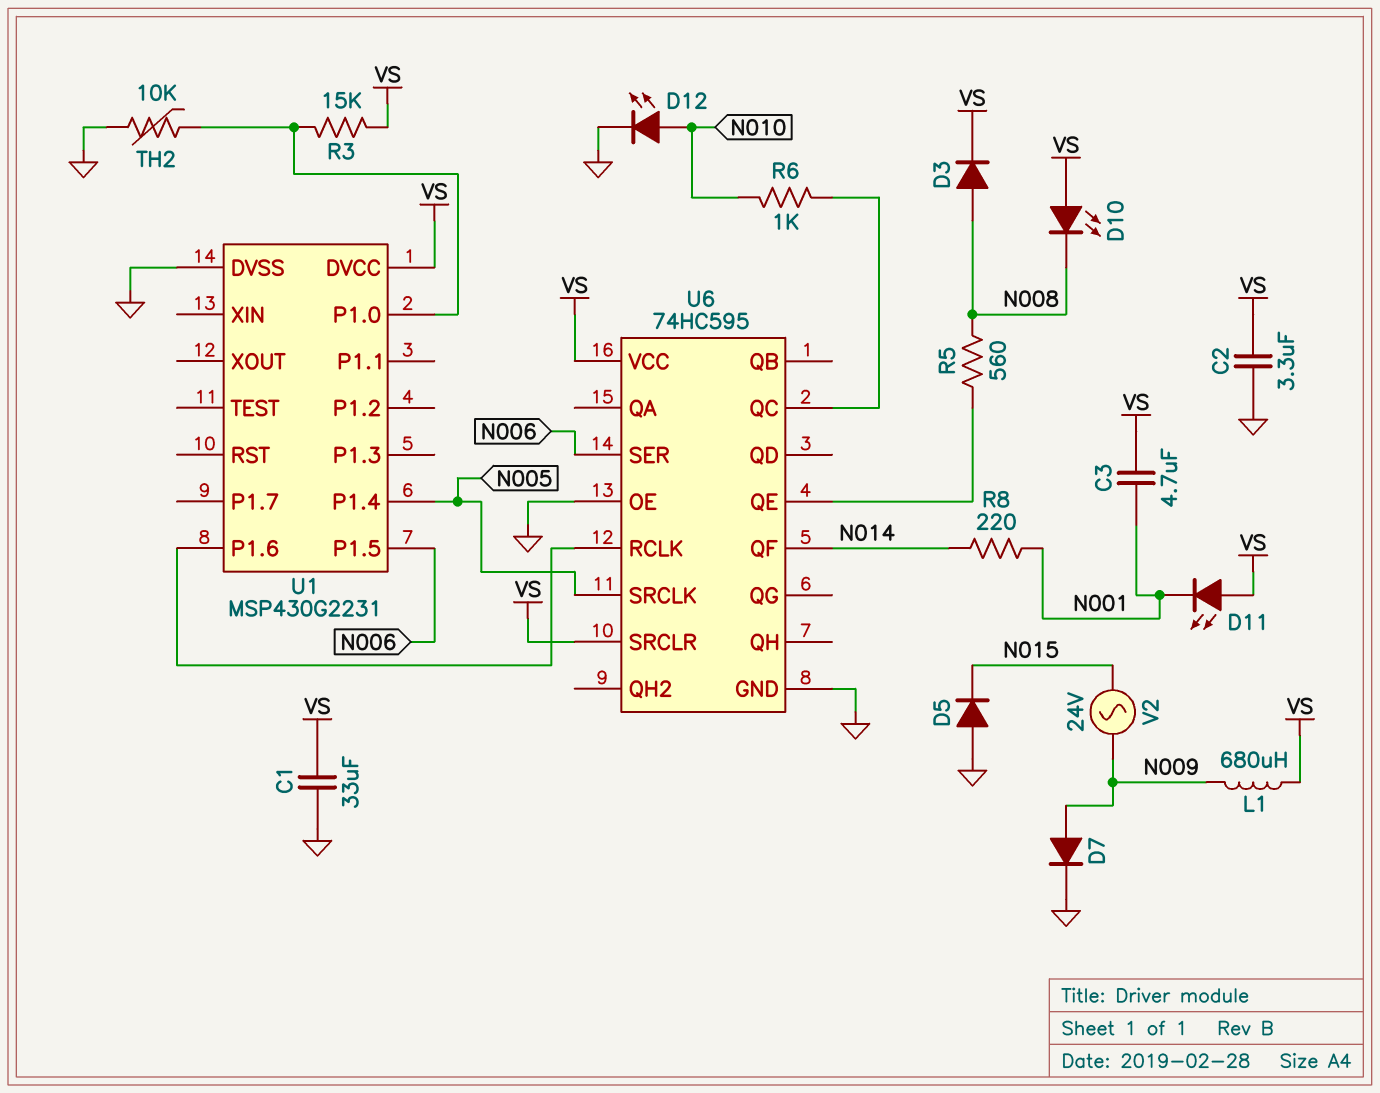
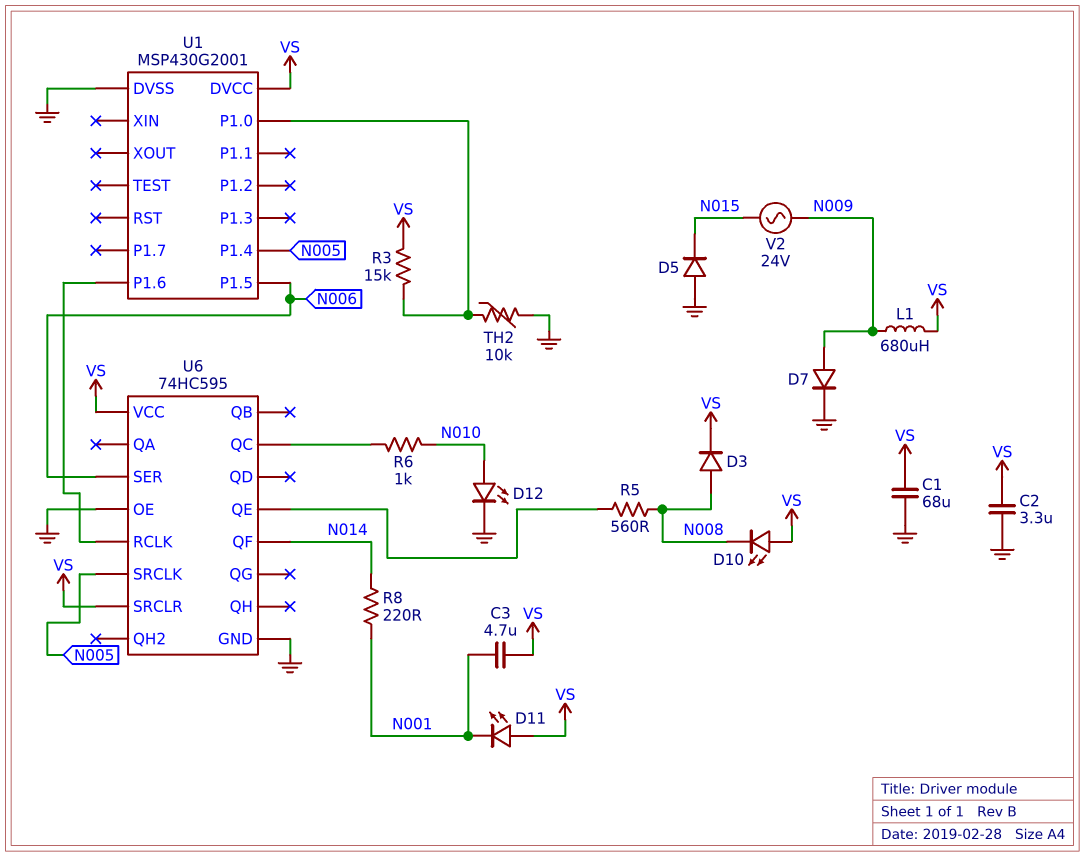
C1: 33uF (GND, VS) -> 68uF (GND, VS)
U1: MSP430G2231 -> MSP430G2001

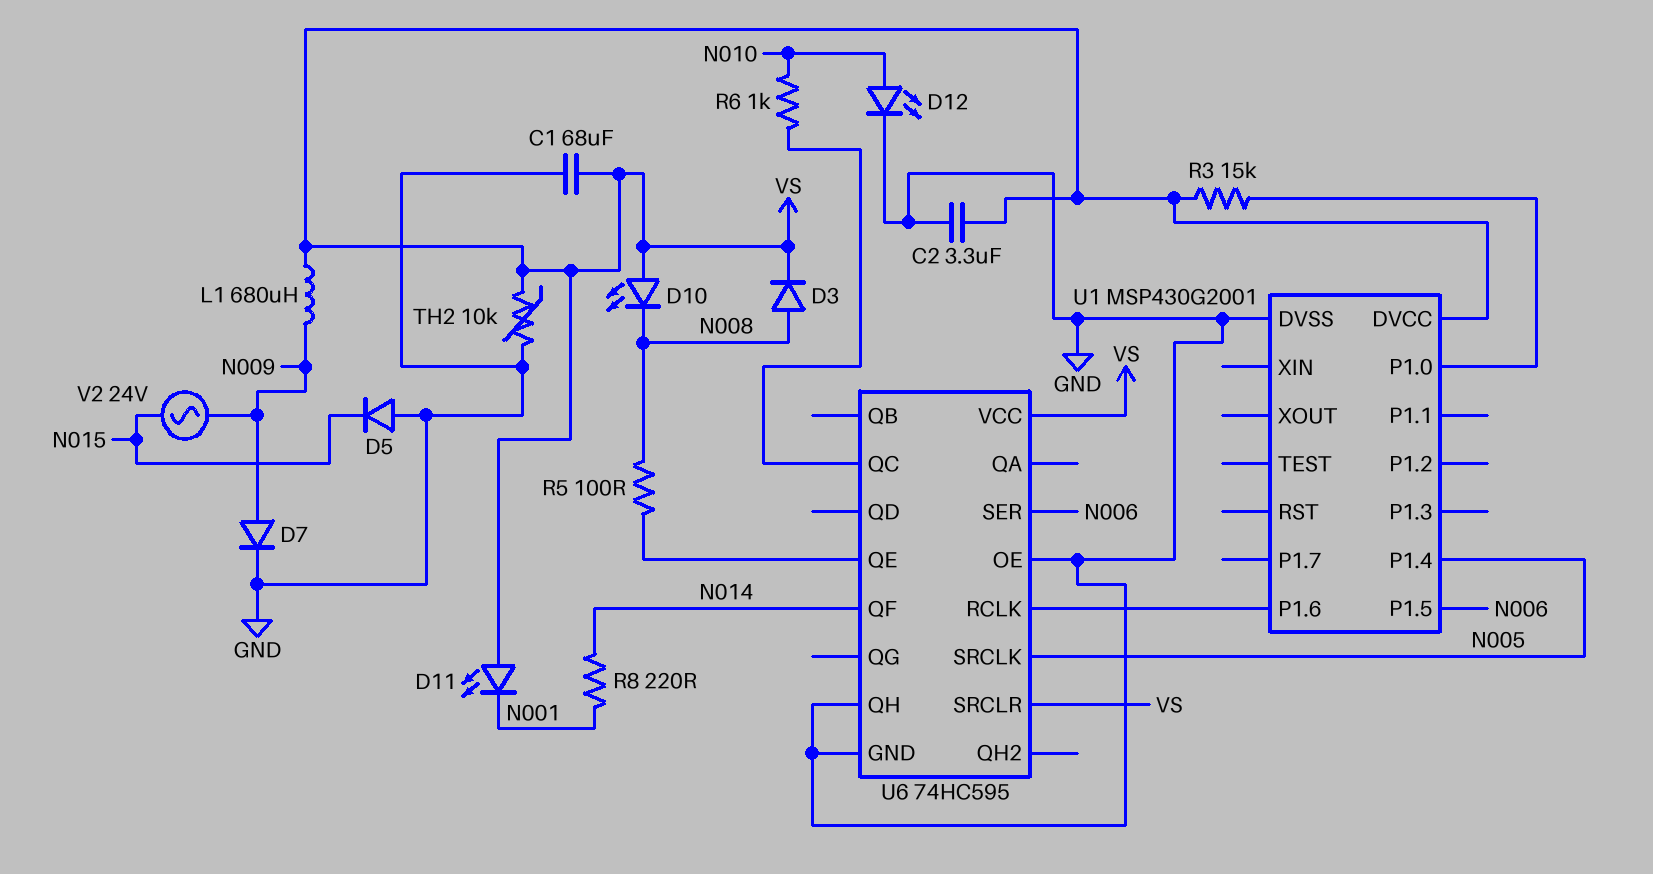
C3: 4.7uF (N001, VS) -> none
R5: 560 (N008, U6/QE) -> 100 (N008, U6/QE)
TH2: 10k (GND, U1/P1.0) -> 10k (GND, VS)
U6 pin QH: none -> GND

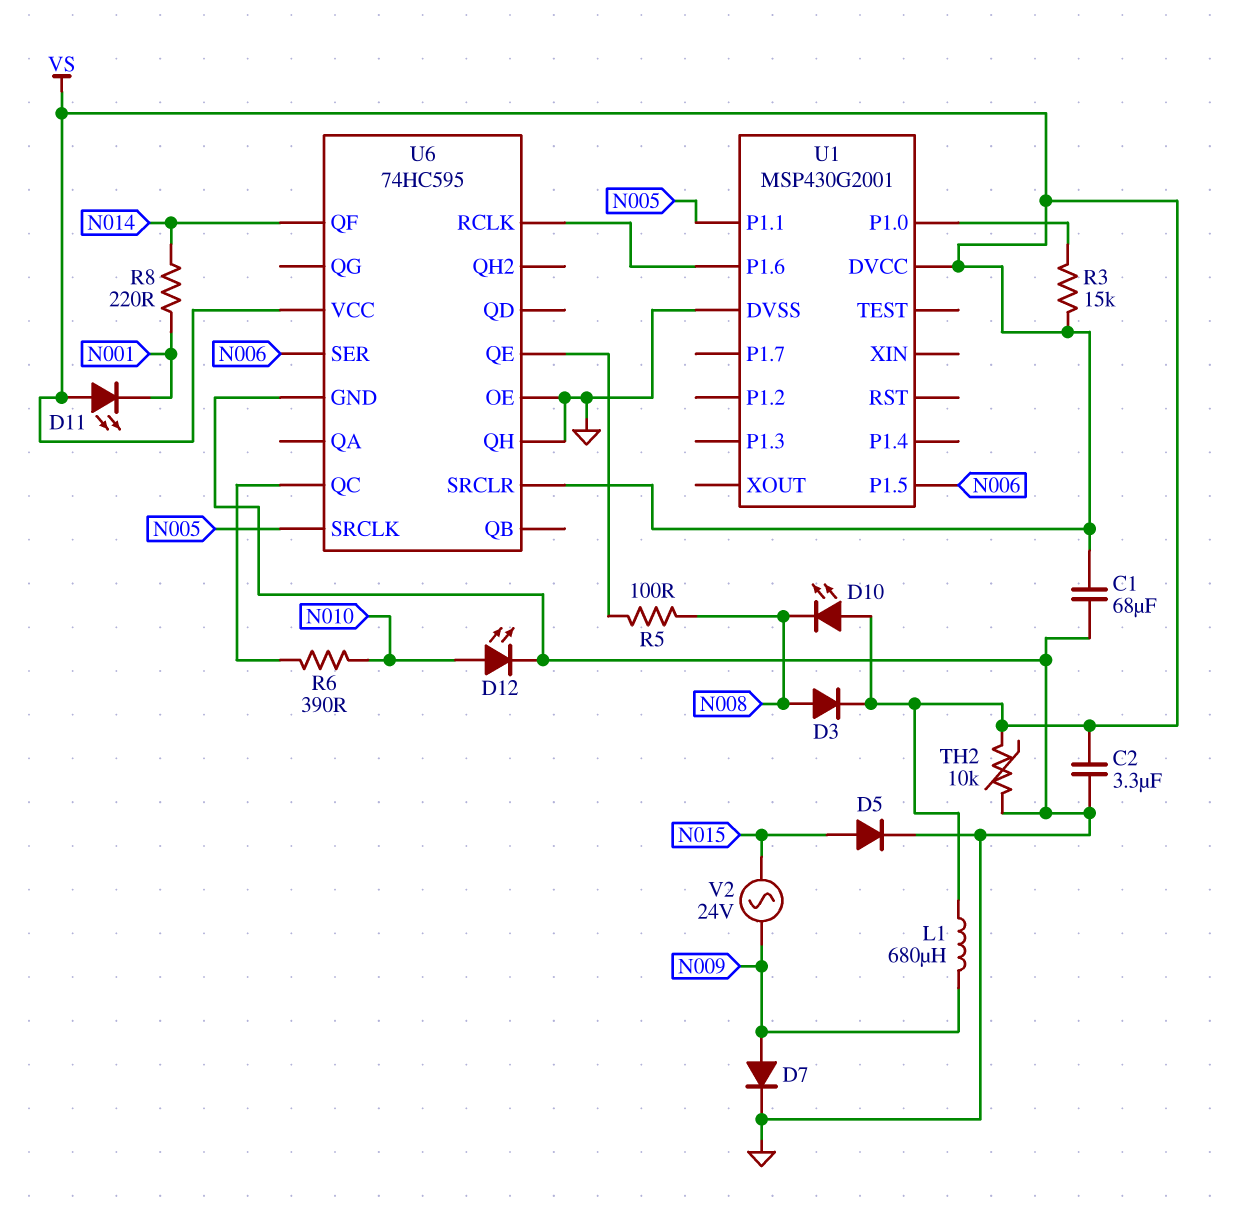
D5: diode (A GND, K N015) -> diode (A N015, K GND)
R6: 1k (N010, U6/QC) -> 390 (N010, U6/QC)
U1 pin P1.1: none -> N005
U1 pin P1.4: N005 -> none

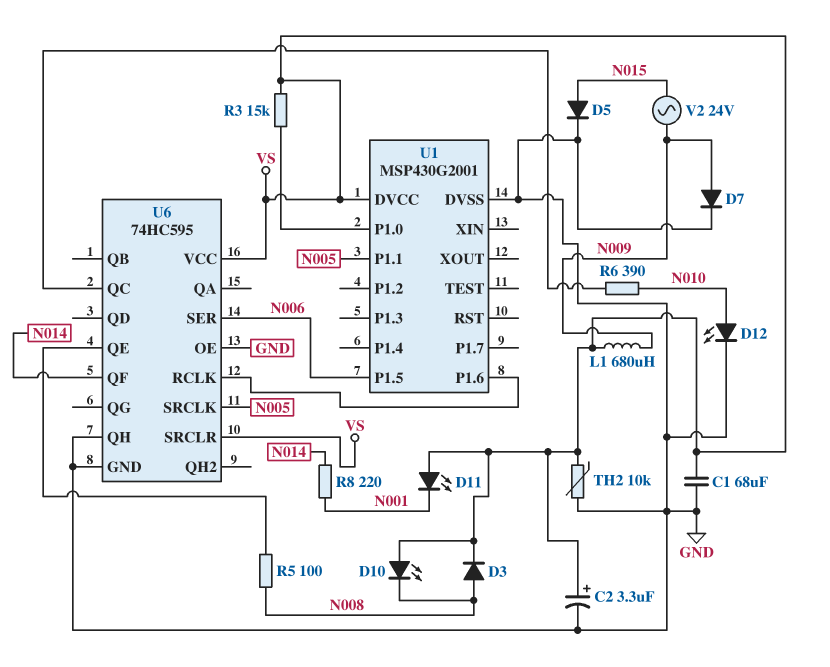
C2: 3.3uF (GND, VS) -> 3.3uF (plus VS, minus GND)

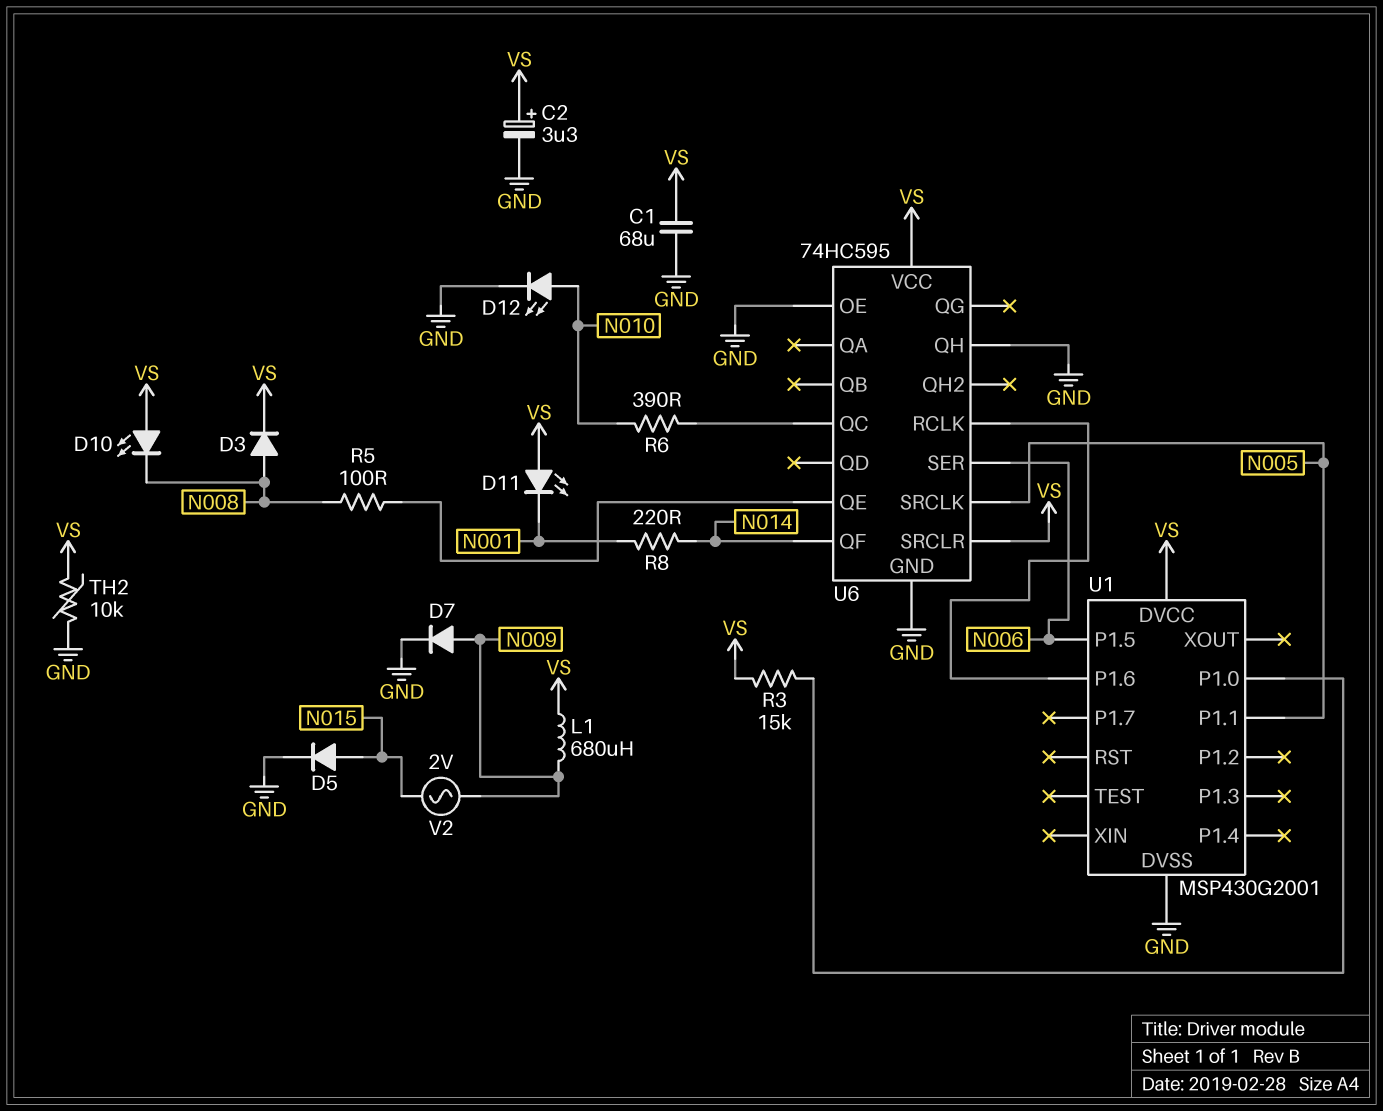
V2: AC 24V (N009, N015) -> AC 2V (N009, N015)

